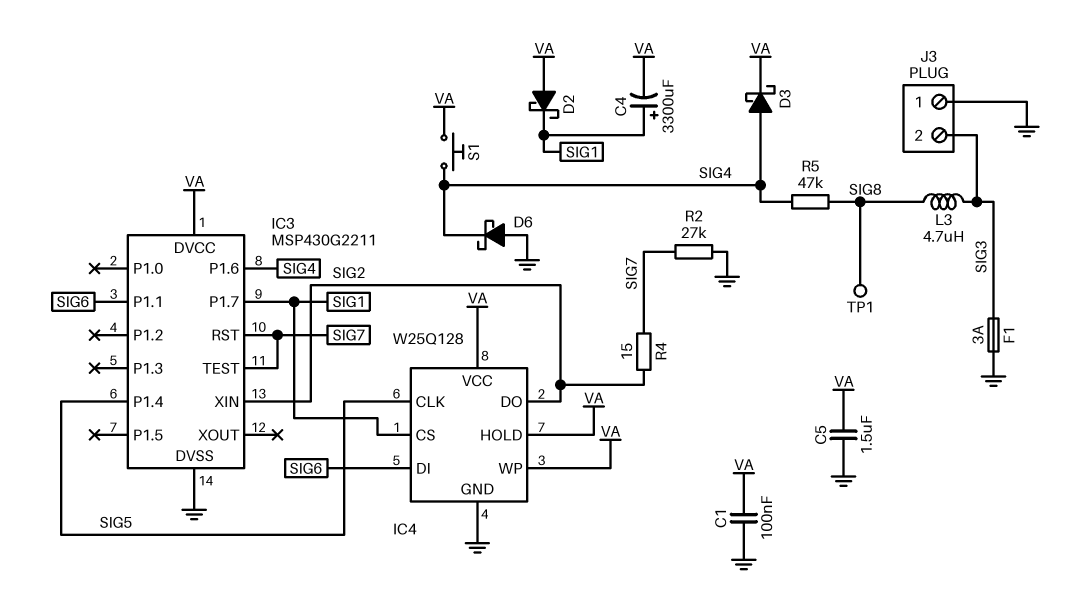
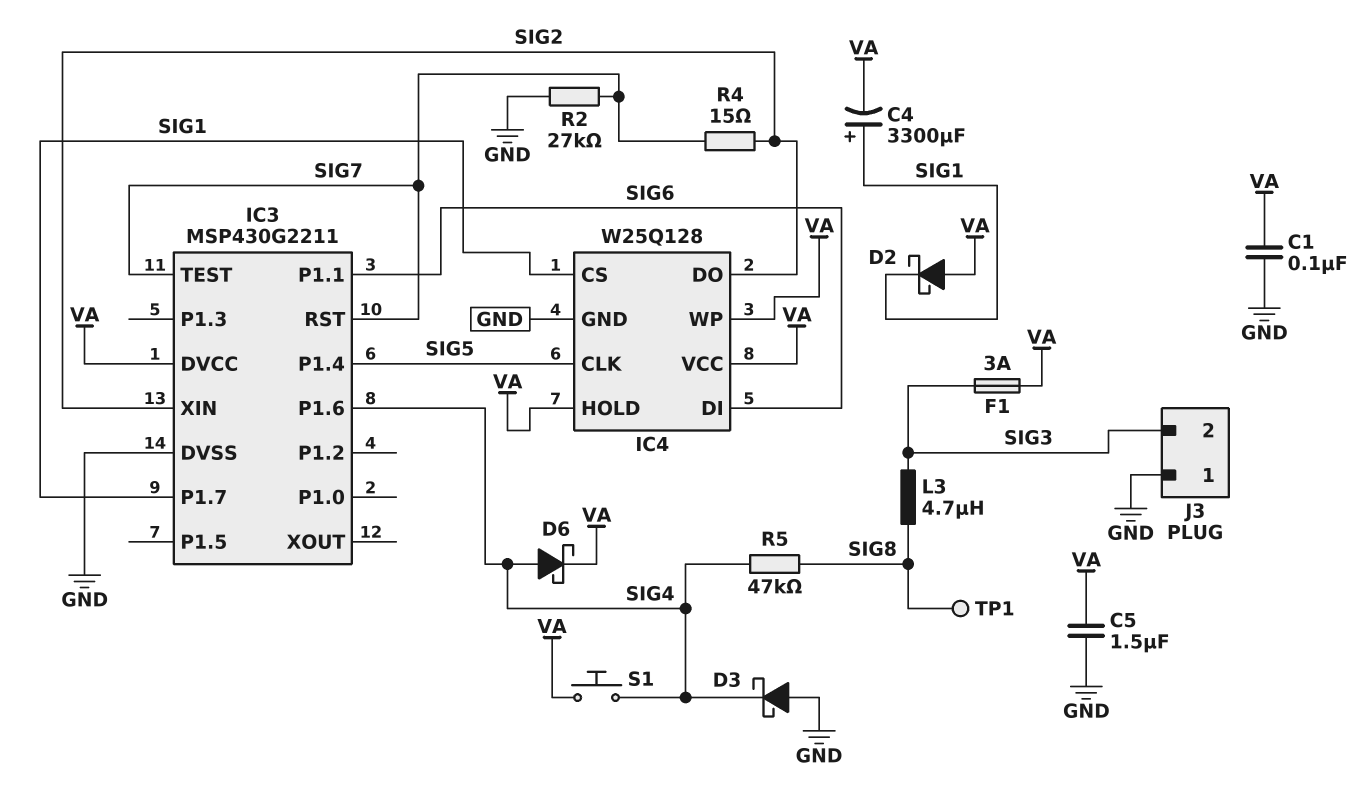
D3: schottky (A SIG4, K VA) -> schottky (A GND, K SIG4)
D6: schottky (A GND, K SIG4) -> schottky (A SIG4, K VA)
F1: 3A (GND, SIG3) -> 3A (SIG3, VA)

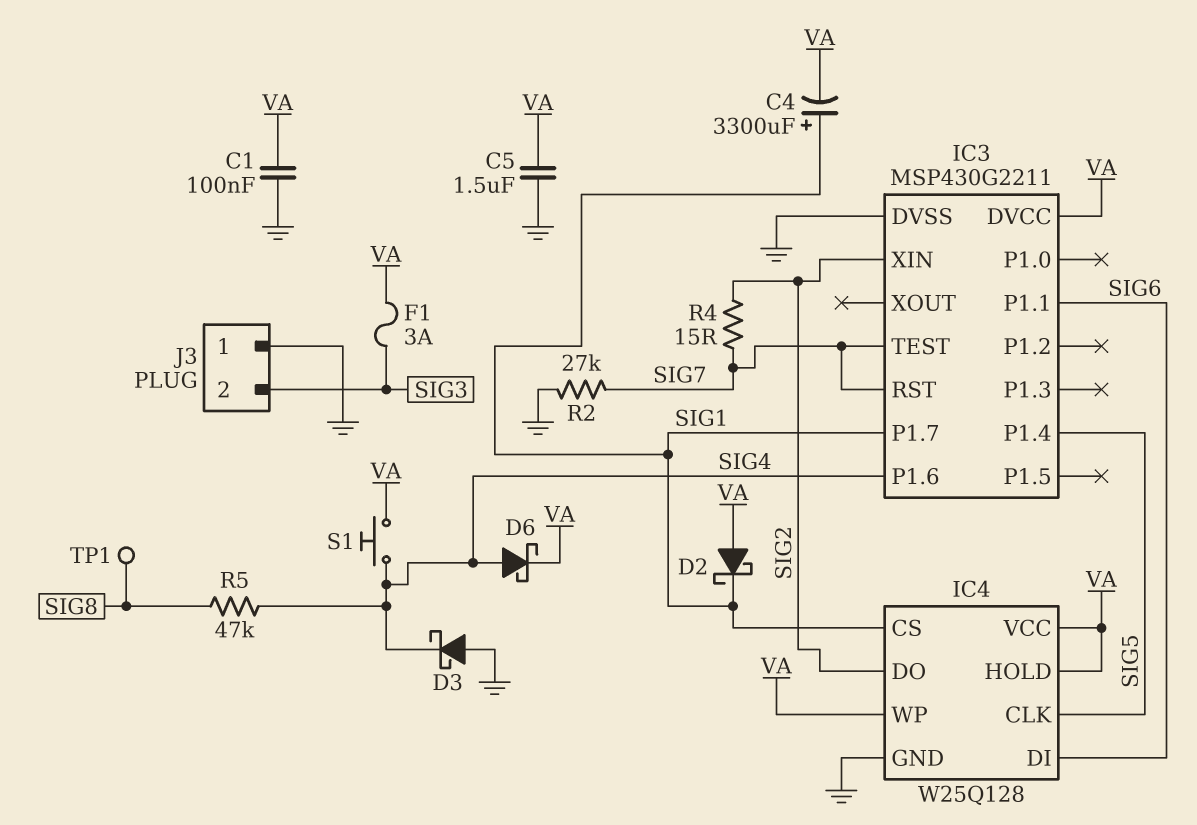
L3: 4.7uH (SIG3, SIG8) -> none

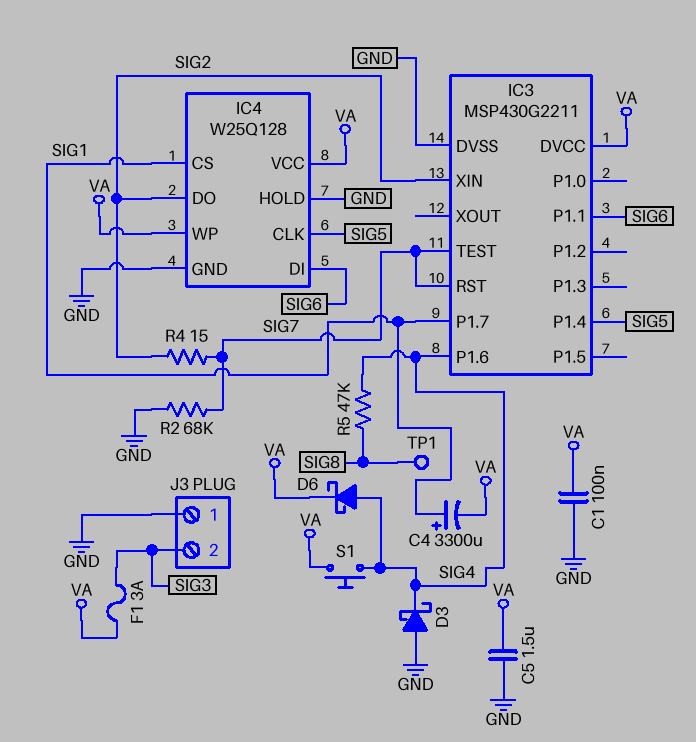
D2: schottky (A VA, K SIG1) -> none
IC4 pin HOLD: VA -> GND
R2: 27k (GND, SIG7) -> 68k (GND, SIG7)

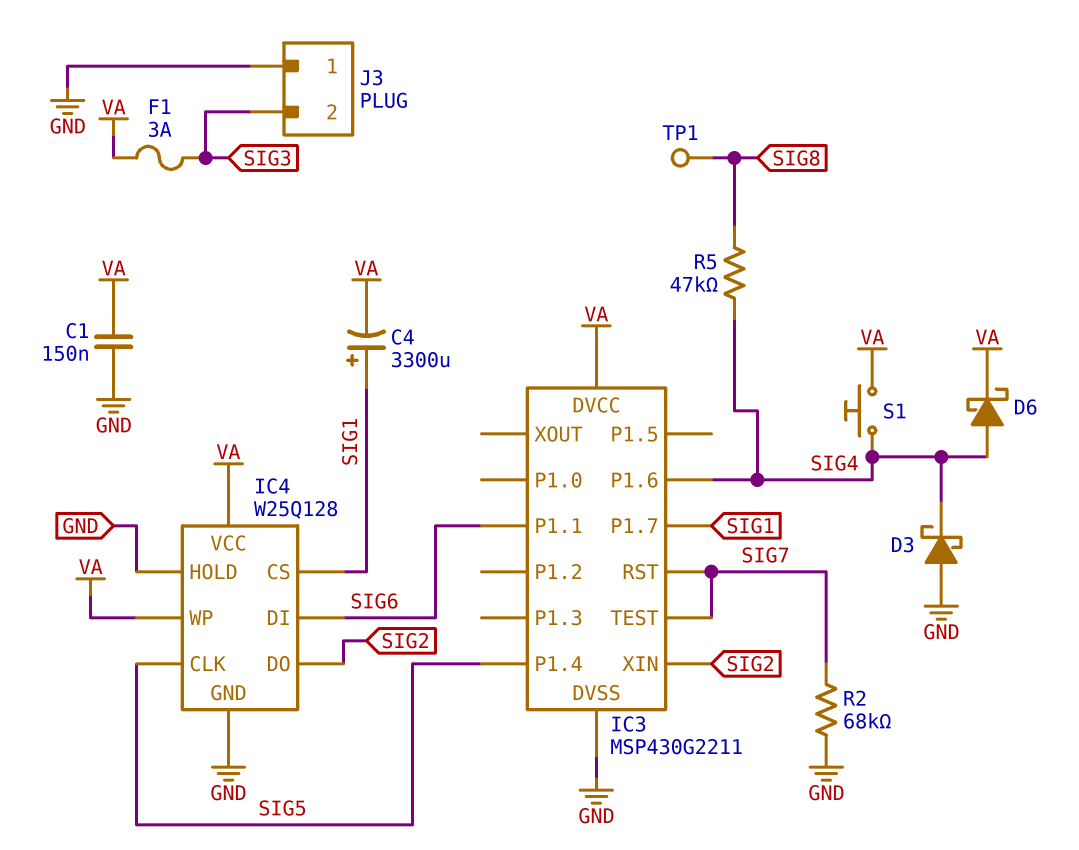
C1: 100nF (GND, VA) -> 150nF (GND, VA)
C5: 1.5uF (GND, VA) -> none
R4: 15 (SIG2, SIG7) -> none

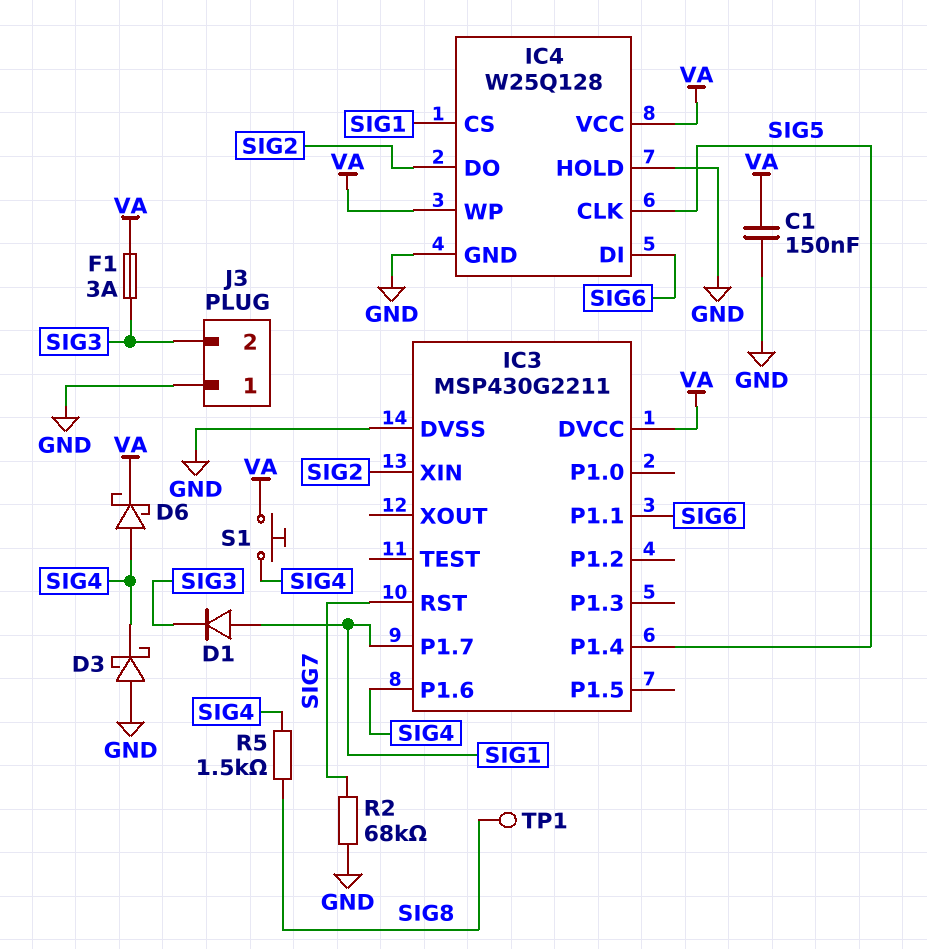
C4: 3300uF (plus SIG1, minus VA) -> none
D1: none -> diode (A SIG1, K SIG3)
IC3 pin TEST: SIG7 -> none
R5: 47k (SIG4, SIG8) -> 1.5k (SIG4, SIG8)

